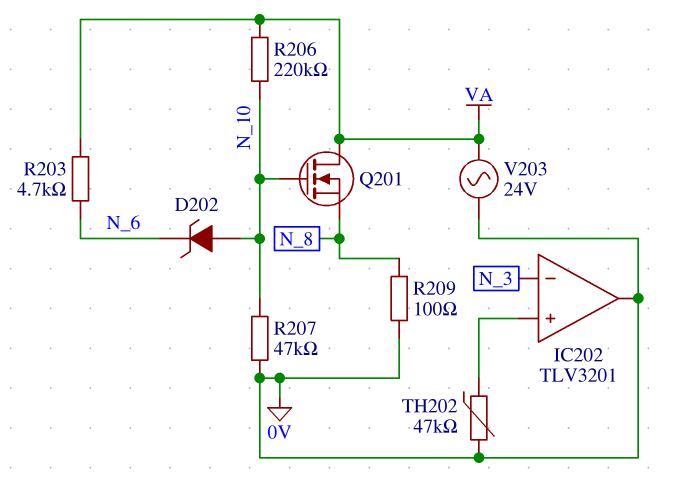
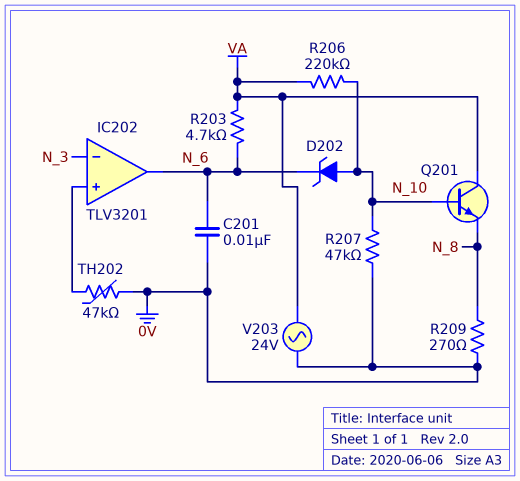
C201: none -> 10nF (0V, N_6)
IC202 pin out: 0V -> N_6
Q201: NMOS (G N_10, D VA, S N_8) -> NPN (B N_10, C VA, E N_8)
R209: 100 (0V, N_8) -> 270 (0V, N_8)

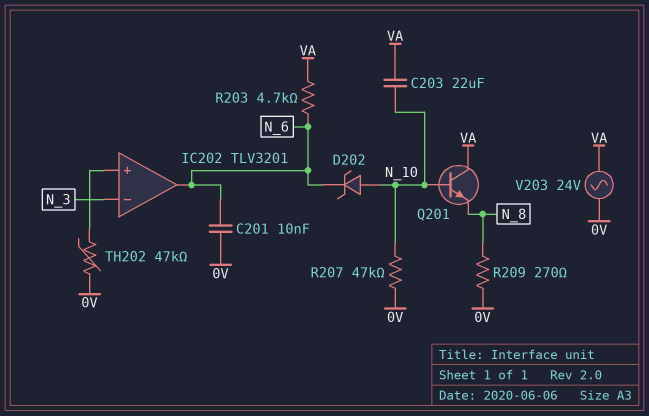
C203: none -> 22uF (N_10, VA)
R206: 220k (N_10, VA) -> none

